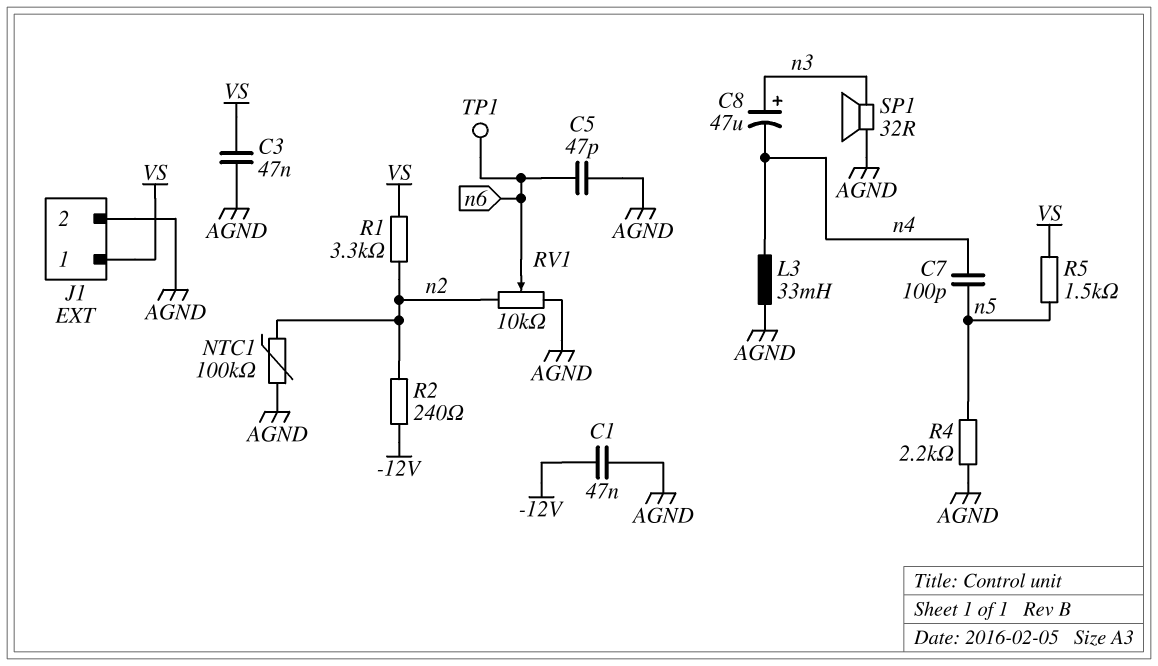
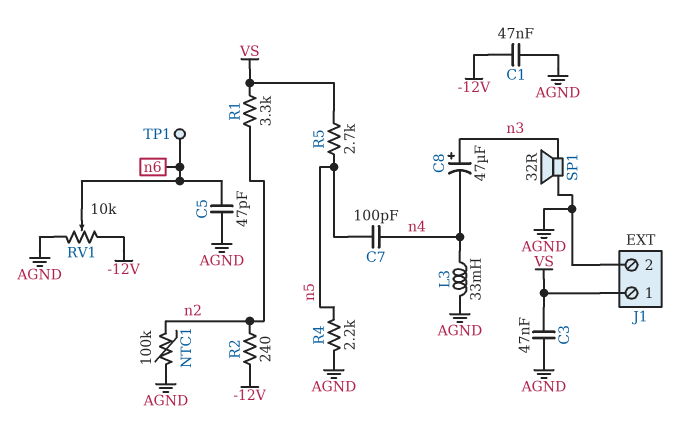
R5: 1.5k (VS, n5) -> 2.7k (VS, n5)
RV1: 10k (AGND, n2, wiper n6) -> 10k (-12V, AGND, wiper n6)

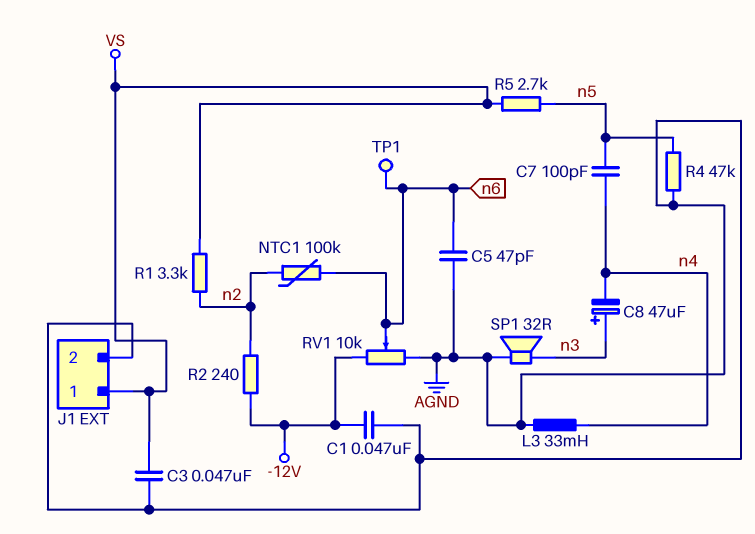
NTC1: 100k (AGND, n2) -> 100k (n2, n6)
R4: 2.2k (AGND, n5) -> 47k (AGND, n5)

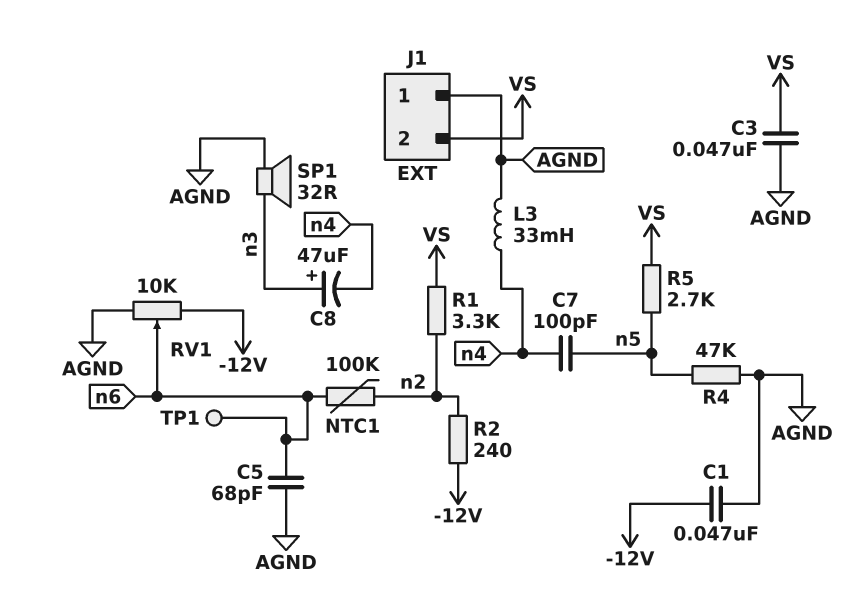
C5: 47pF (AGND, n6) -> 68pF (AGND, n6)
J1 pin 1: VS -> AGND
J1 pin 2: AGND -> VS

